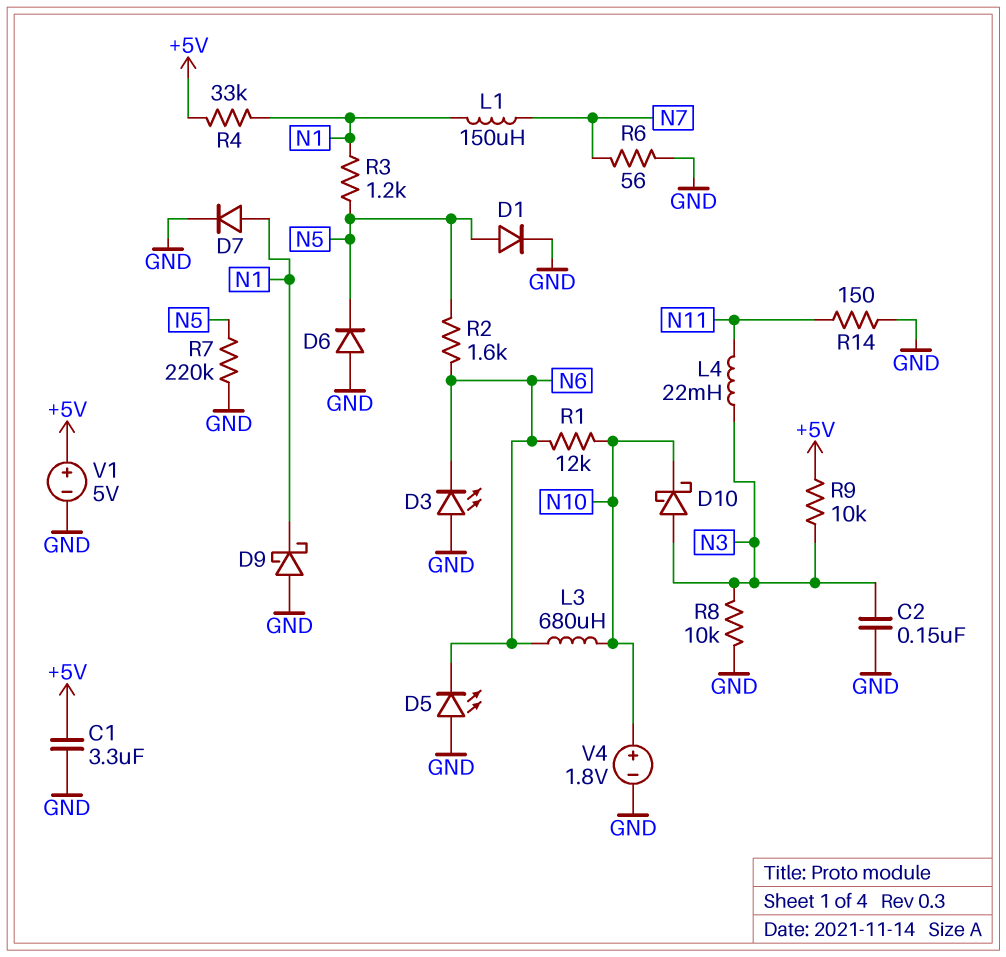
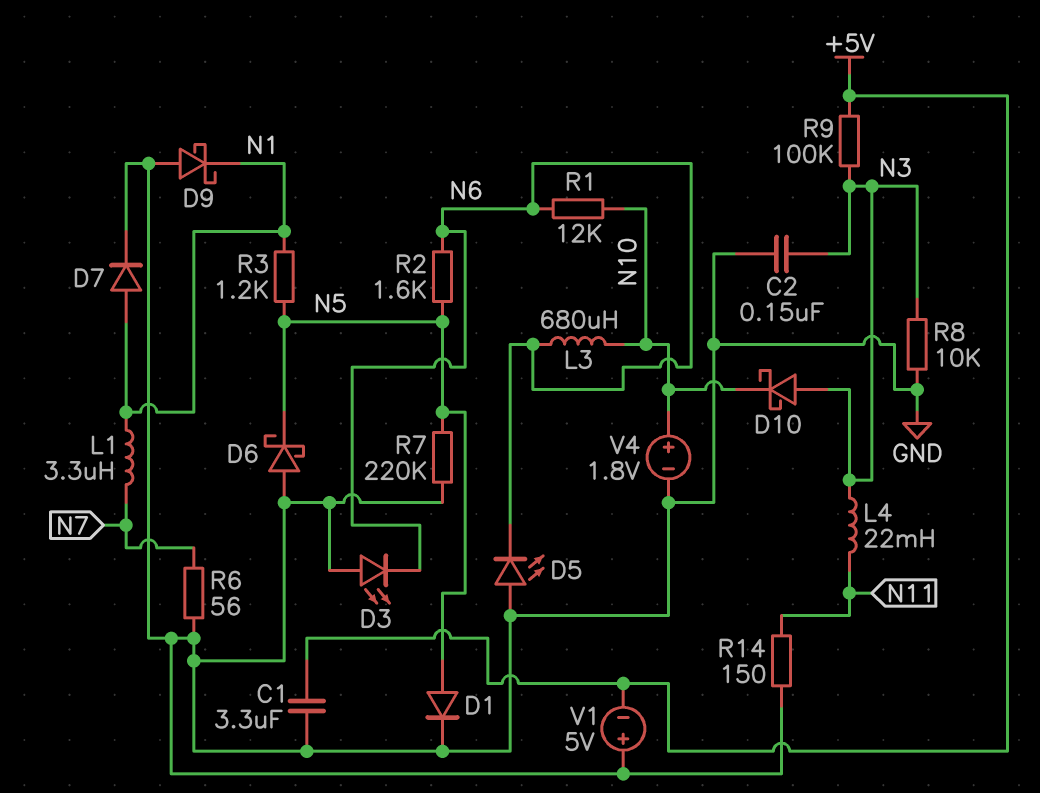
D6: diode (A GND, K N5) -> schottky (A GND, K N5)
L1: 150uH (N1, N7) -> 3.3uH (N1, N7)
R4: 33k (+5V, N1) -> none
R9: 10k (+5V, N3) -> 100k (+5V, N3)
V1: 5V (plus +5V, minus GND) -> 5V (plus GND, minus +5V)

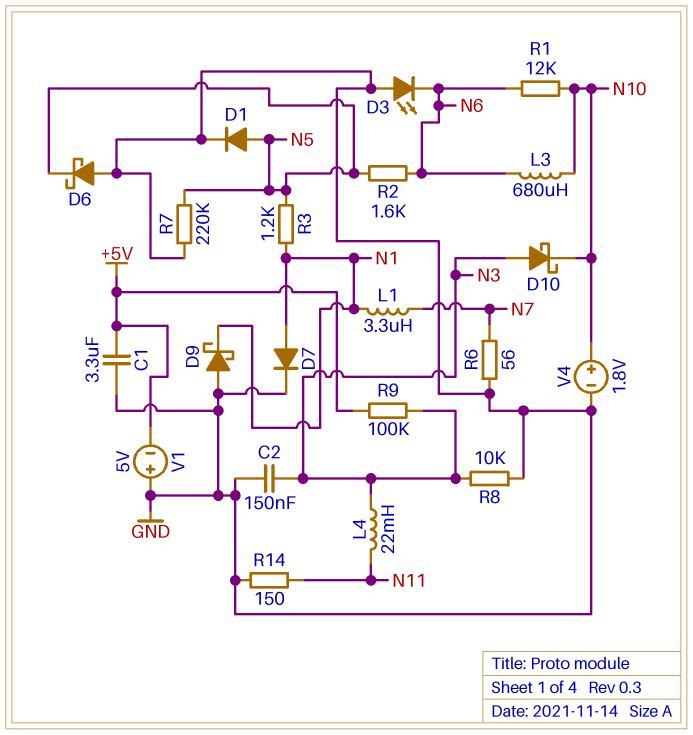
D5: LED (A GND, K N6) -> none

